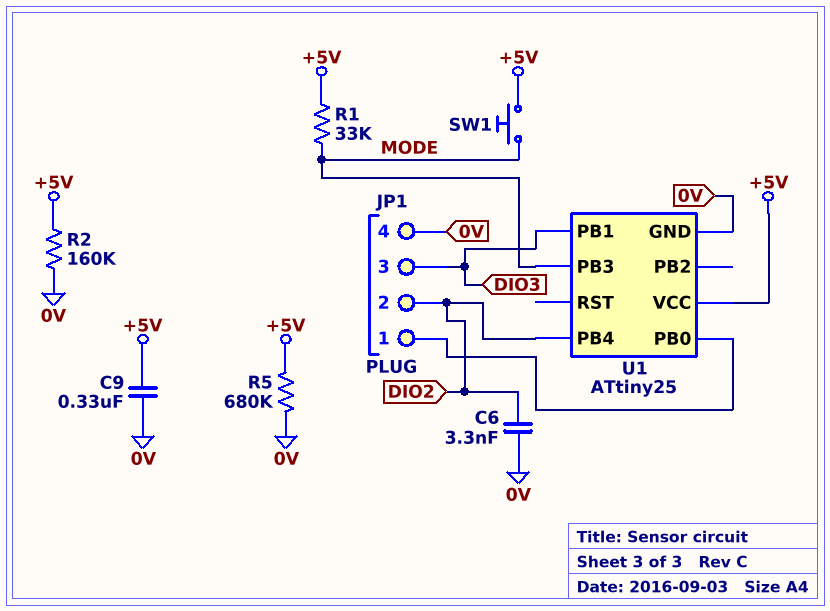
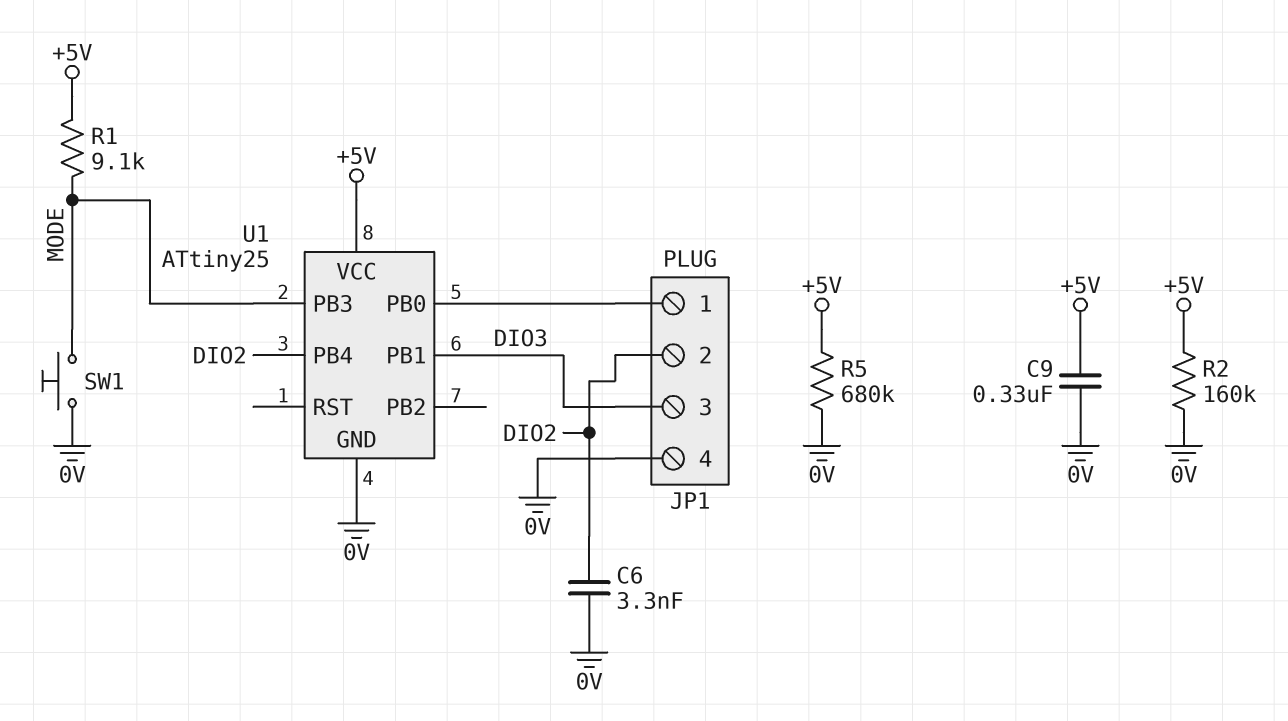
R1: 33k (+5V, MODE) -> 9.1k (+5V, MODE)
SW1: button (+5V, MODE) -> button (0V, MODE)

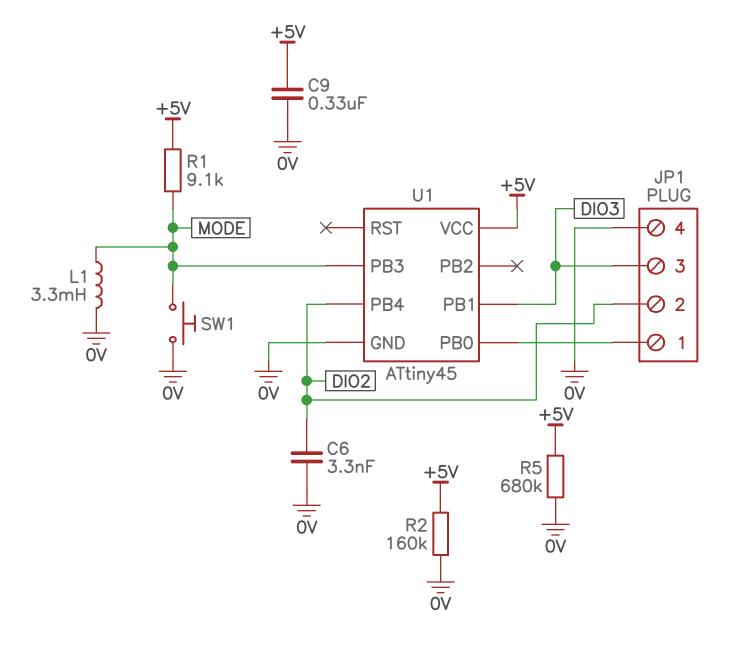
L1: none -> 3.3mH (0V, MODE)
U1: ATtiny25 -> ATtiny45

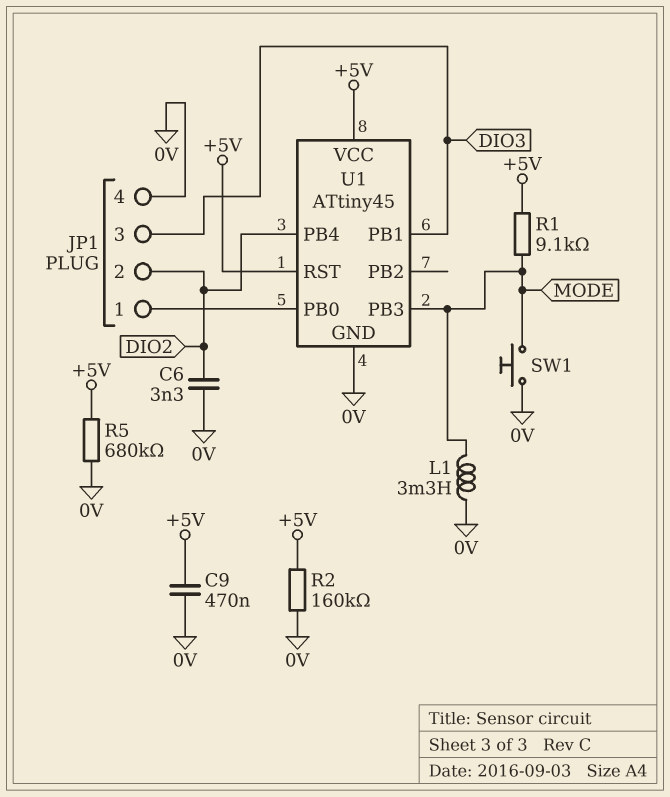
C9: 330nF (+5V, 0V) -> 470nF (+5V, 0V)
U1 pin RST: none -> +5V

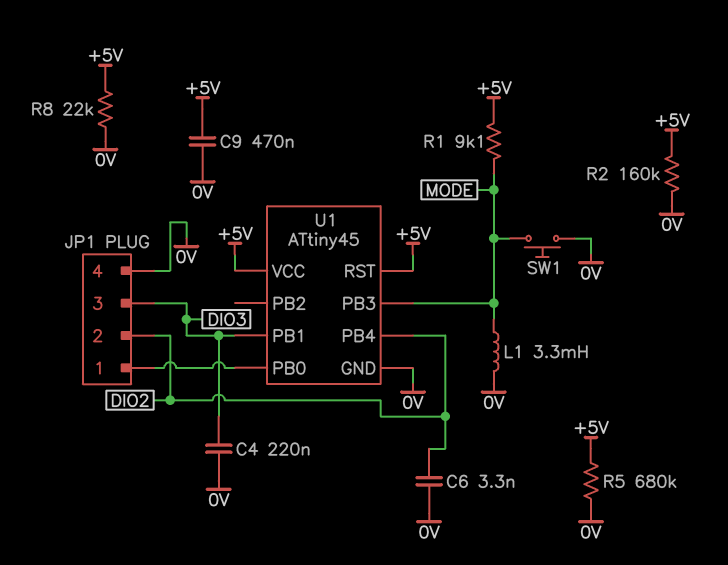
C4: none -> 220nF (0V, DIO3)
R8: none -> 22k (+5V, 0V)

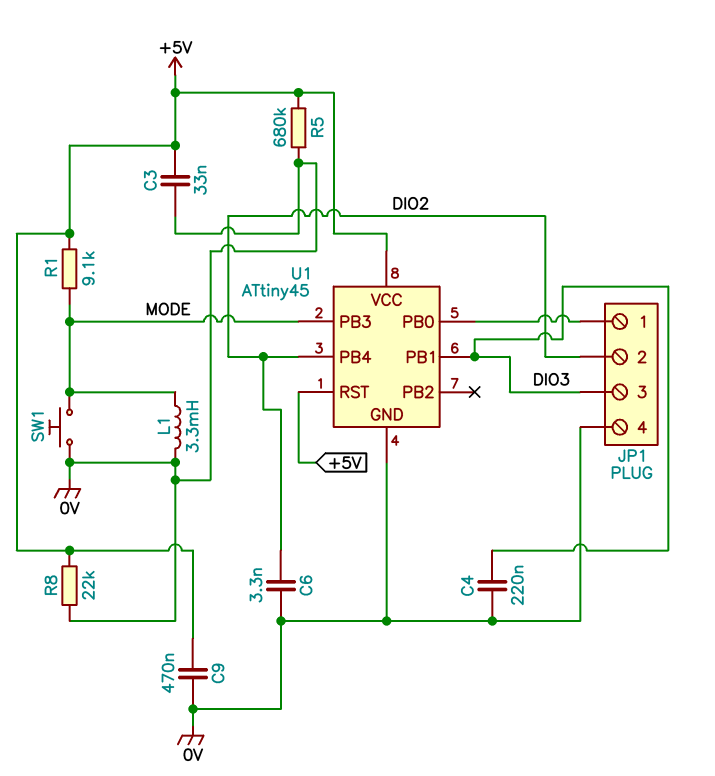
C3: none -> 33nF (+5V, 0V)
R2: 160k (+5V, 0V) -> none

